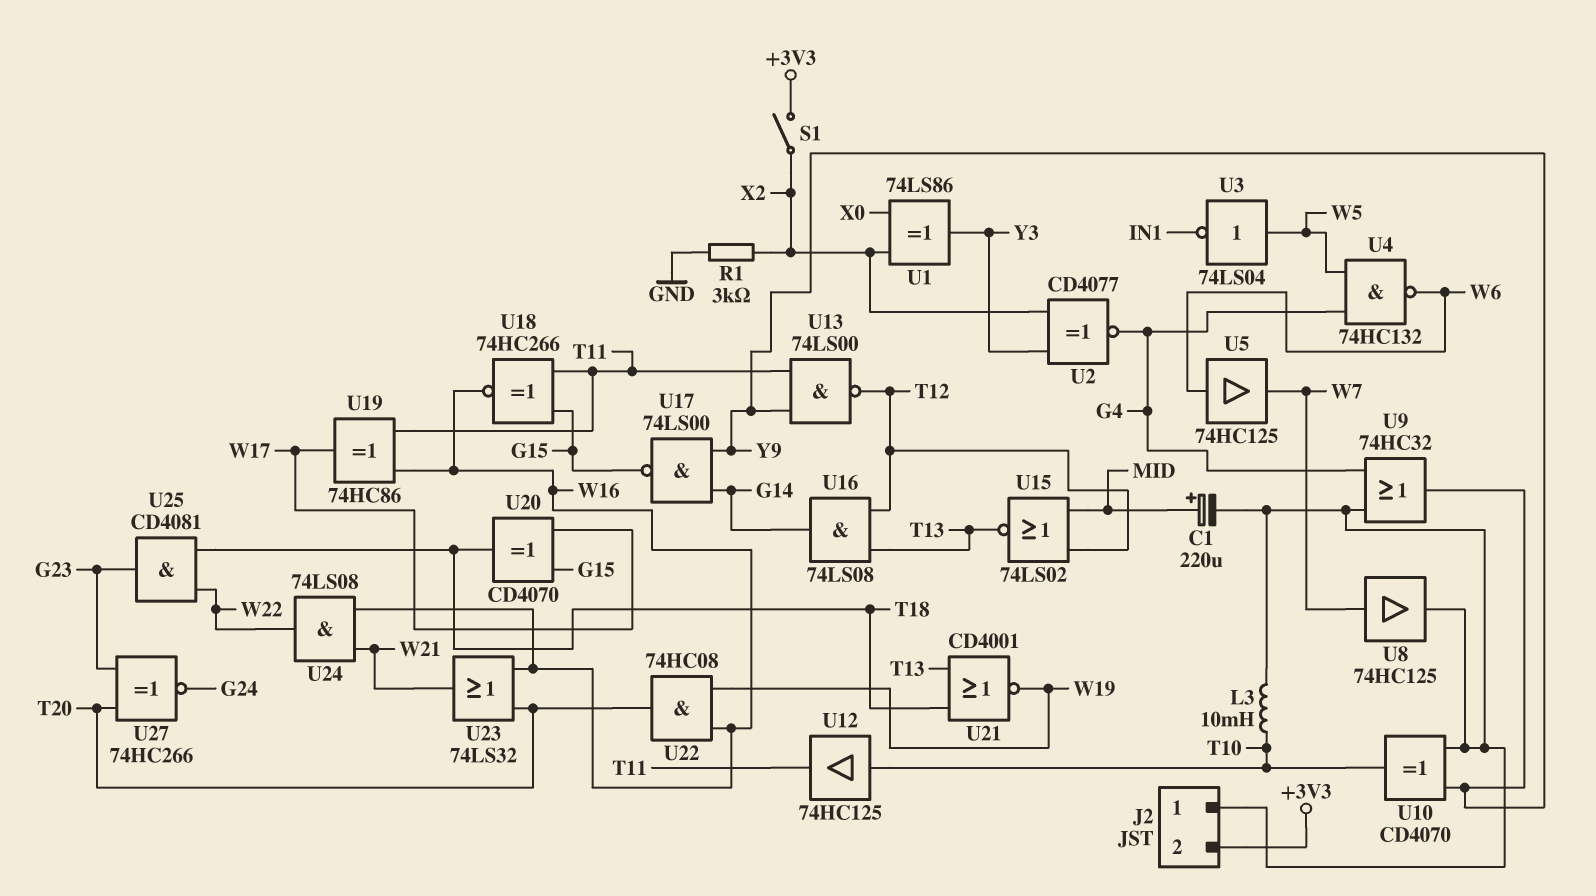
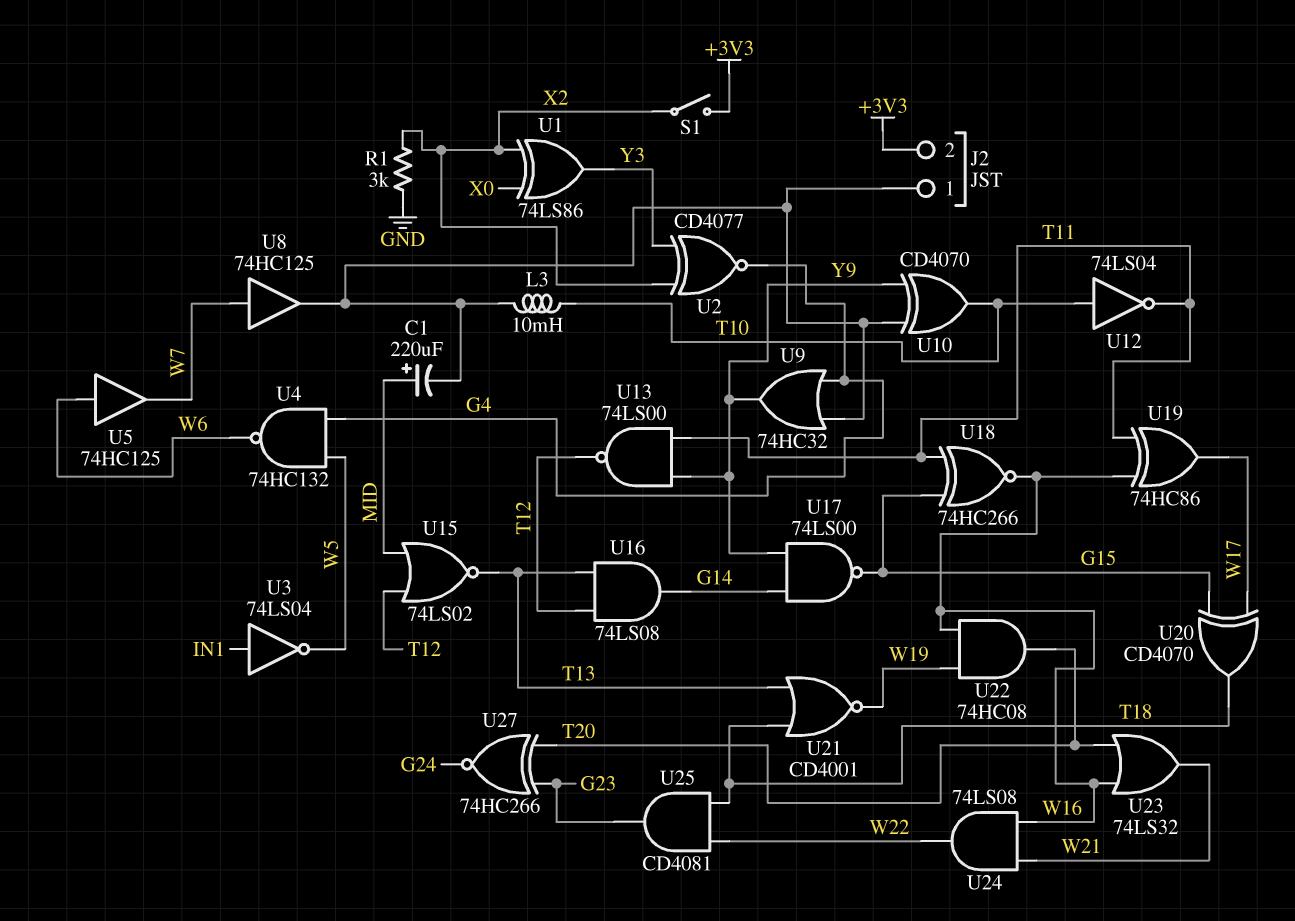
U3: NOT 74LS04 (in W5, out IN1) -> NOT 74LS04 (in IN1, out W5)
U12: buffer 74HC125 (in T10, out T11) -> NOT 74LS04 (in T10, out T11)

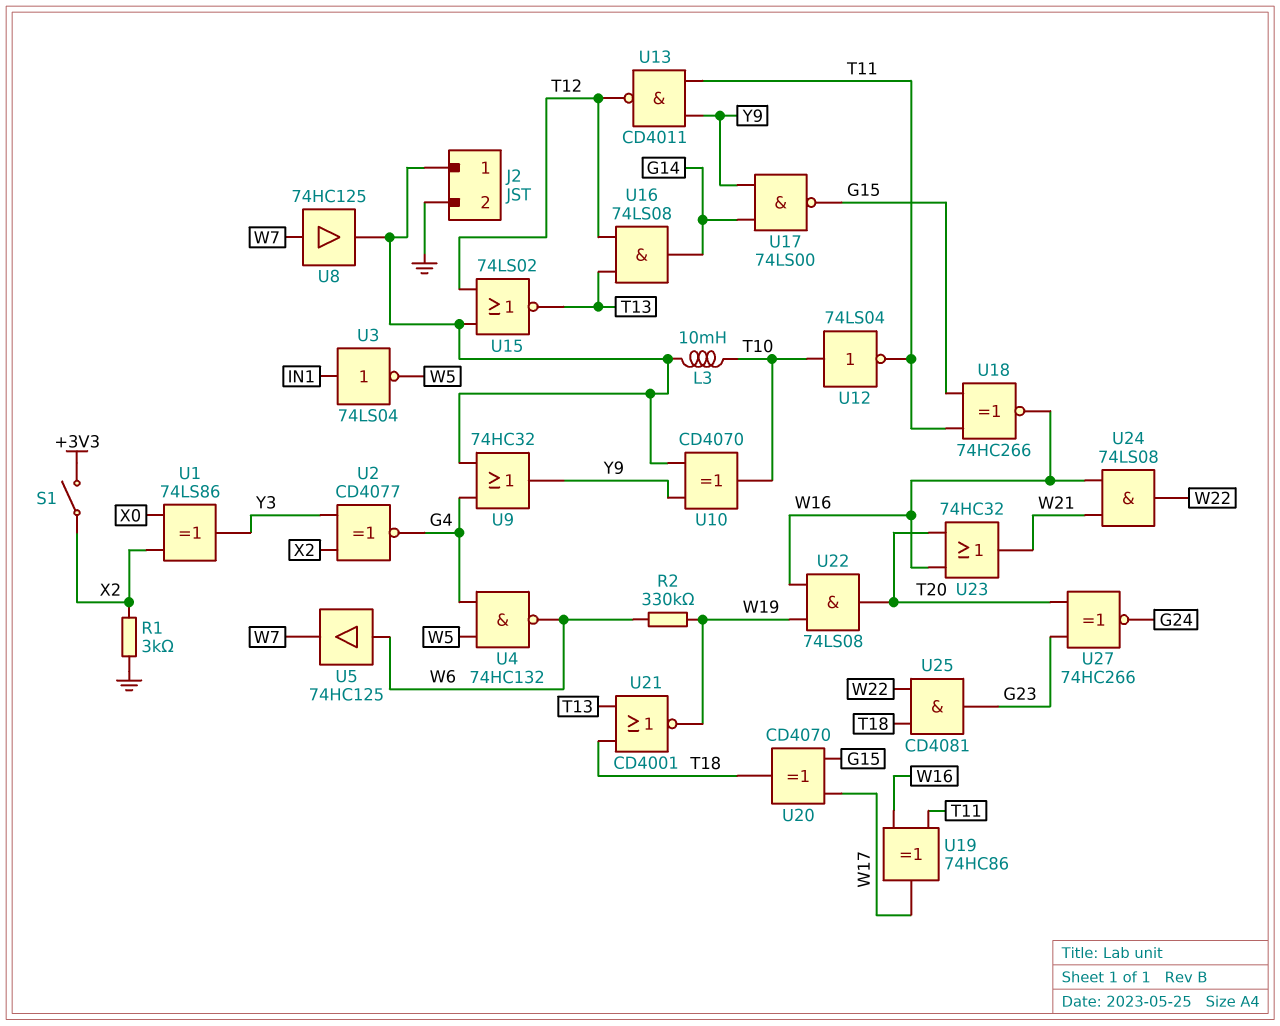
C1: 220uF (plus MID, minus J2/1) -> none
J2 pin 2: +3V3 -> GND
R2: none -> 330k (W6, W19)
U13: NAND 74LS00 (in T11, in Y9, out T12) -> NAND CD4011 (in T11, in Y9, out T12)
U15: NOR 74LS02 (in MID, in T12, out T13) -> NOR 74LS02 (in J2/1, in T12, out T13)
U22: AND 74HC08 (in W16, in W19, out T20) -> AND 74LS08 (in W16, in W19, out T20)
U23: OR 74LS32 (in T20, in W16, out W21) -> OR 74HC32 (in T20, in W16, out W21)

